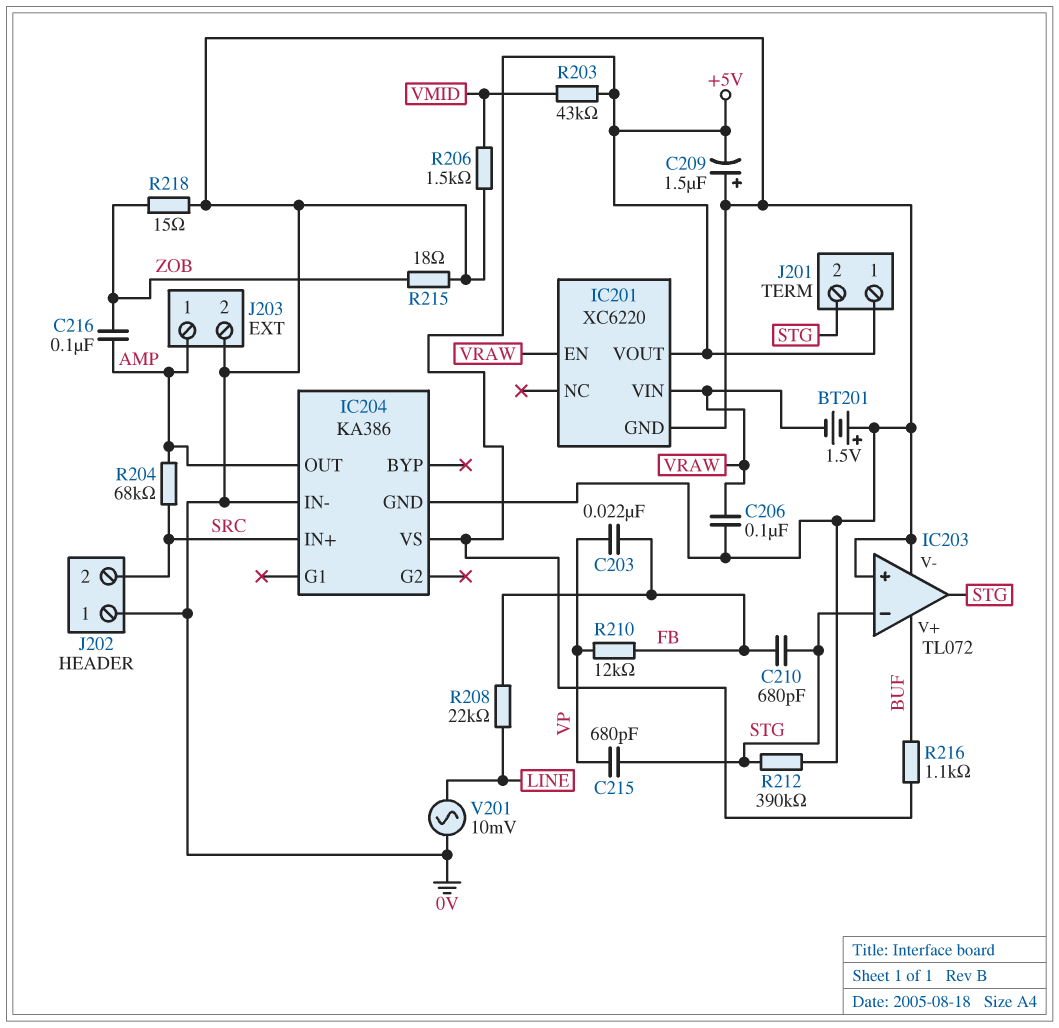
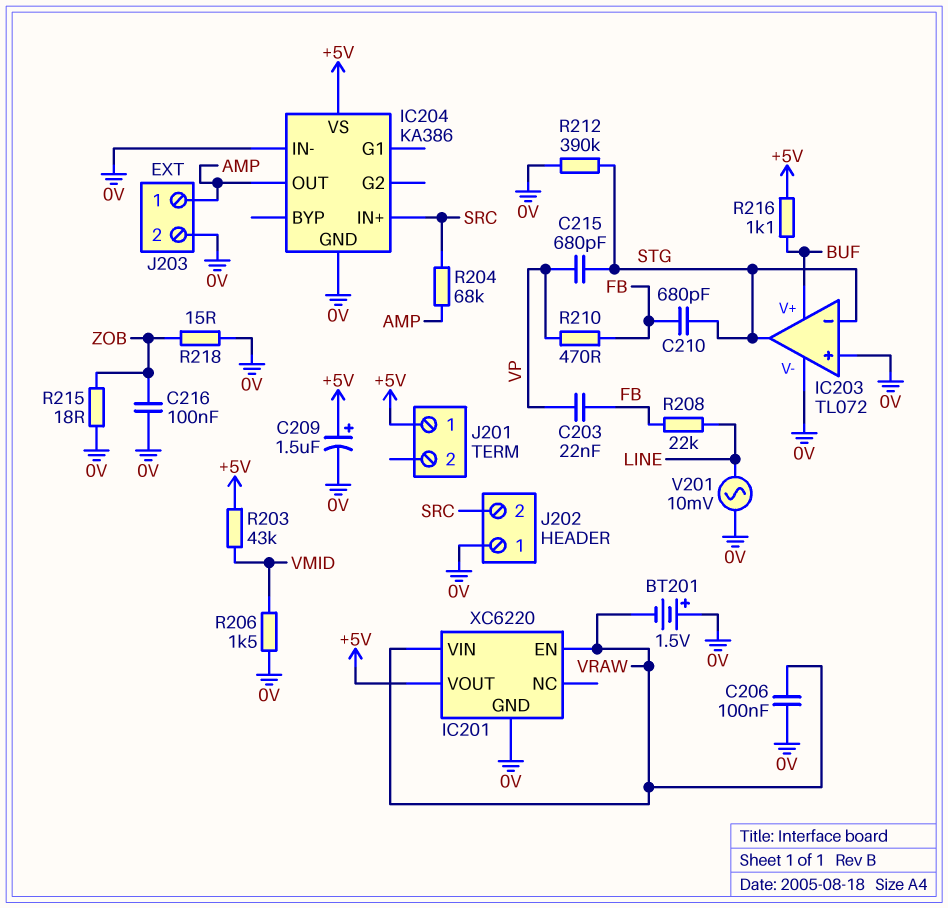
C209: 1.5uF (plus 0V, minus +5V) -> 1.5uF (plus +5V, minus 0V)
C216: 100nF (AMP, ZOB) -> 100nF (0V, ZOB)
J201 pin 2: STG -> none
R210: 12k (FB, VP) -> 470 (FB, VP)

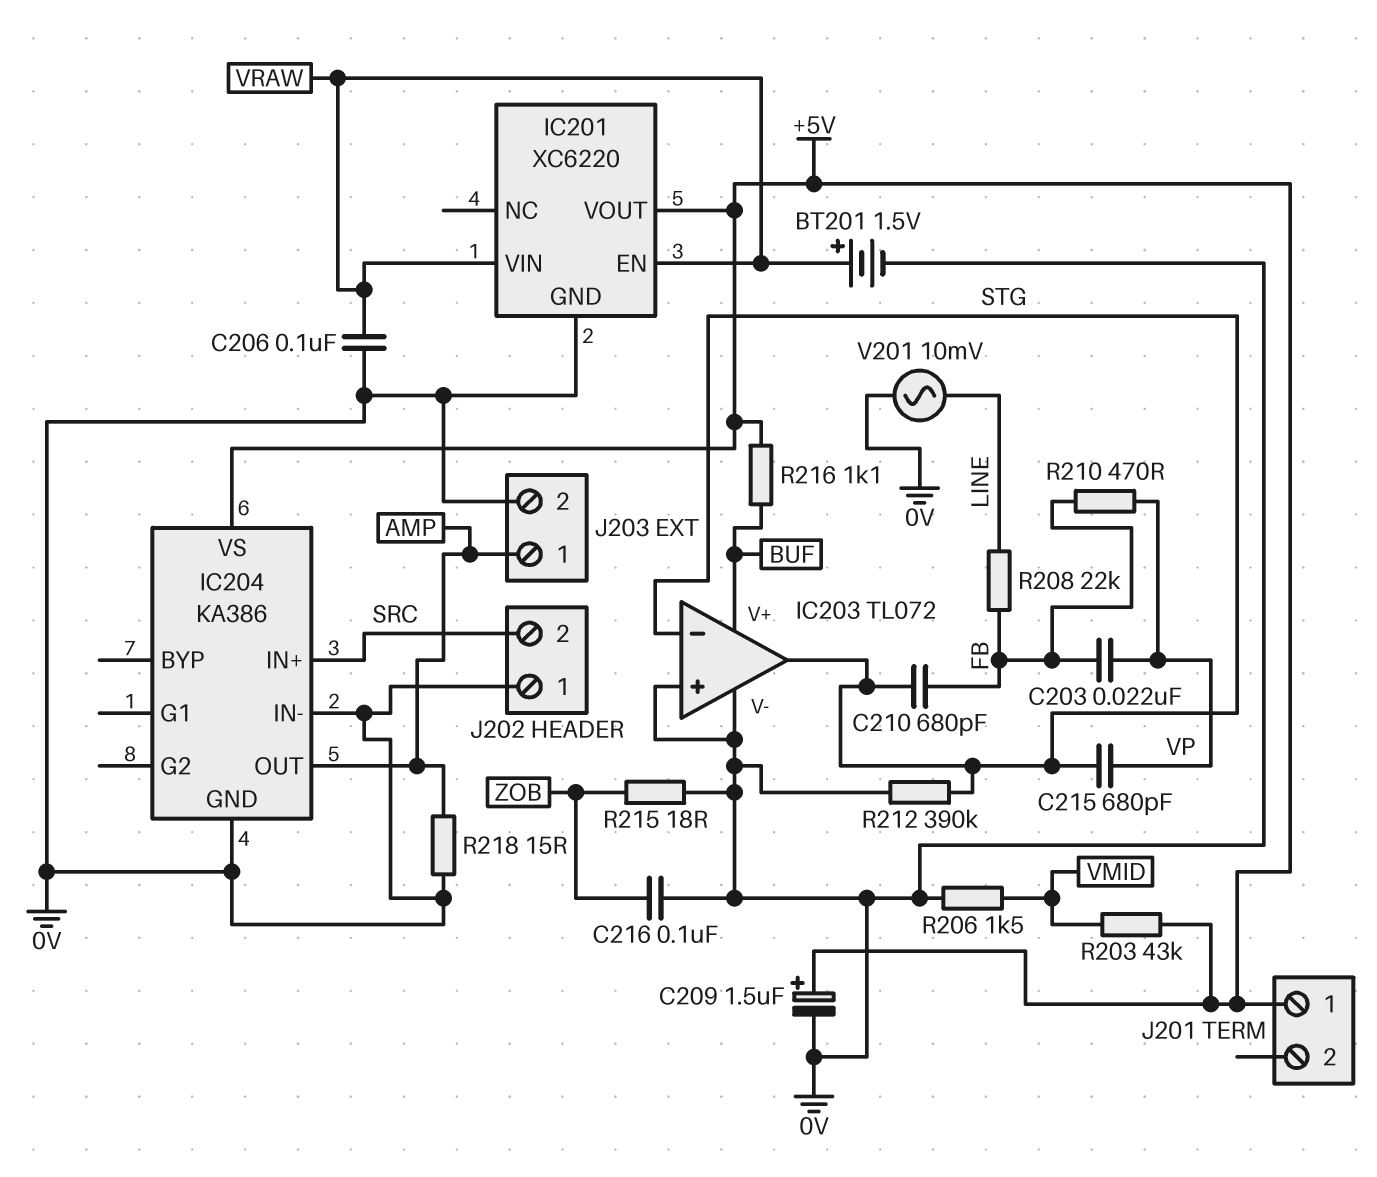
BT201: 1.5V (plus 0V, minus VRAW) -> 1.5V (plus VRAW, minus 0V)
R204: 68k (AMP, SRC) -> none
R218: 15 (0V, ZOB) -> 15 (0V, AMP)

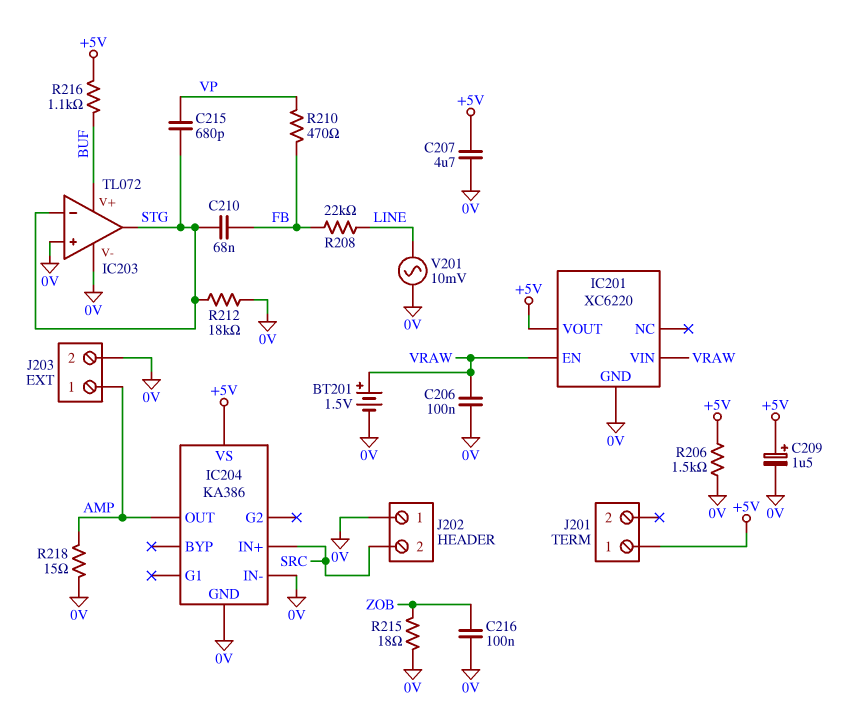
C203: 22nF (FB, VP) -> none
C207: none -> 4.7uF (+5V, 0V)
C210: 680pF (FB, STG) -> 68nF (FB, STG)
R203: 43k (+5V, VMID) -> none
R206: 1.5k (0V, VMID) -> 1.5k (+5V, 0V)
R212: 390k (0V, STG) -> 18k (0V, STG)

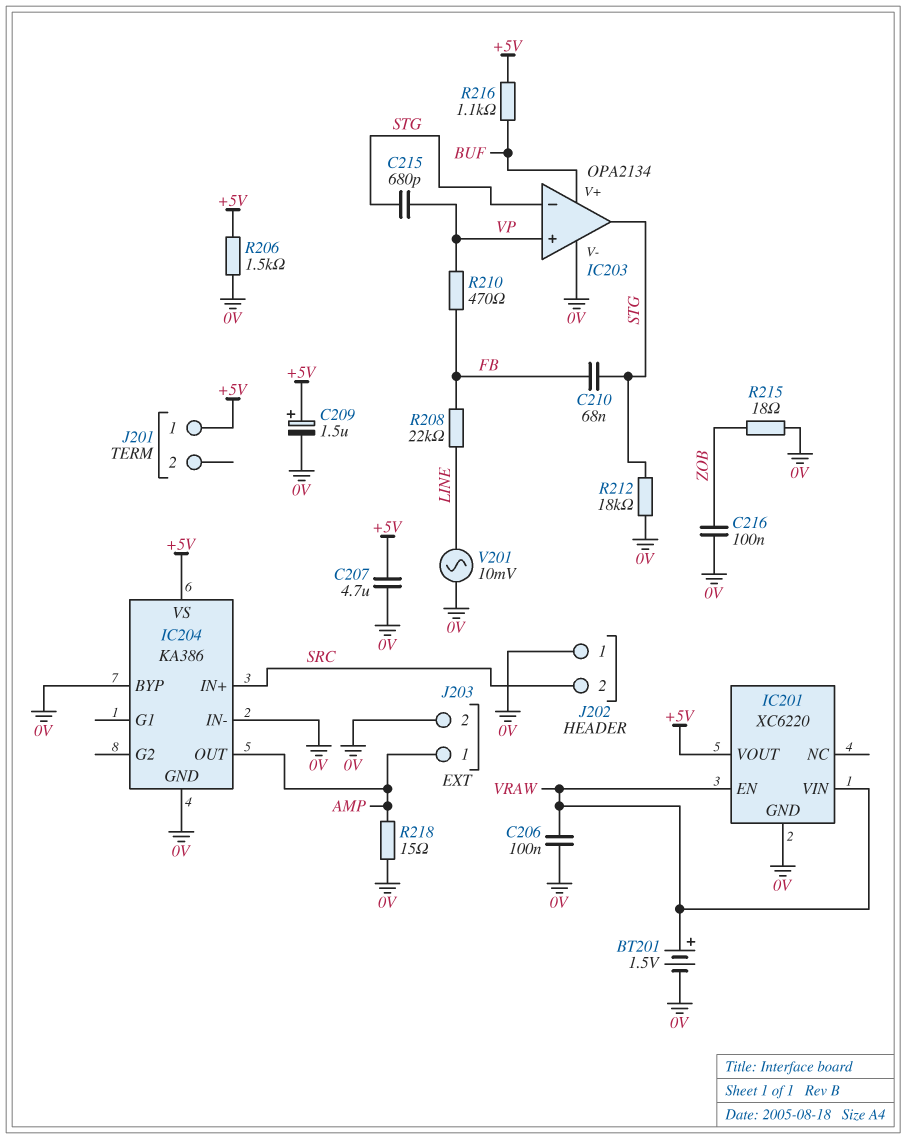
IC203: TL072 -> OPA2134
IC203 pin in+: 0V -> VP
IC204 pin BYP: none -> 0V

